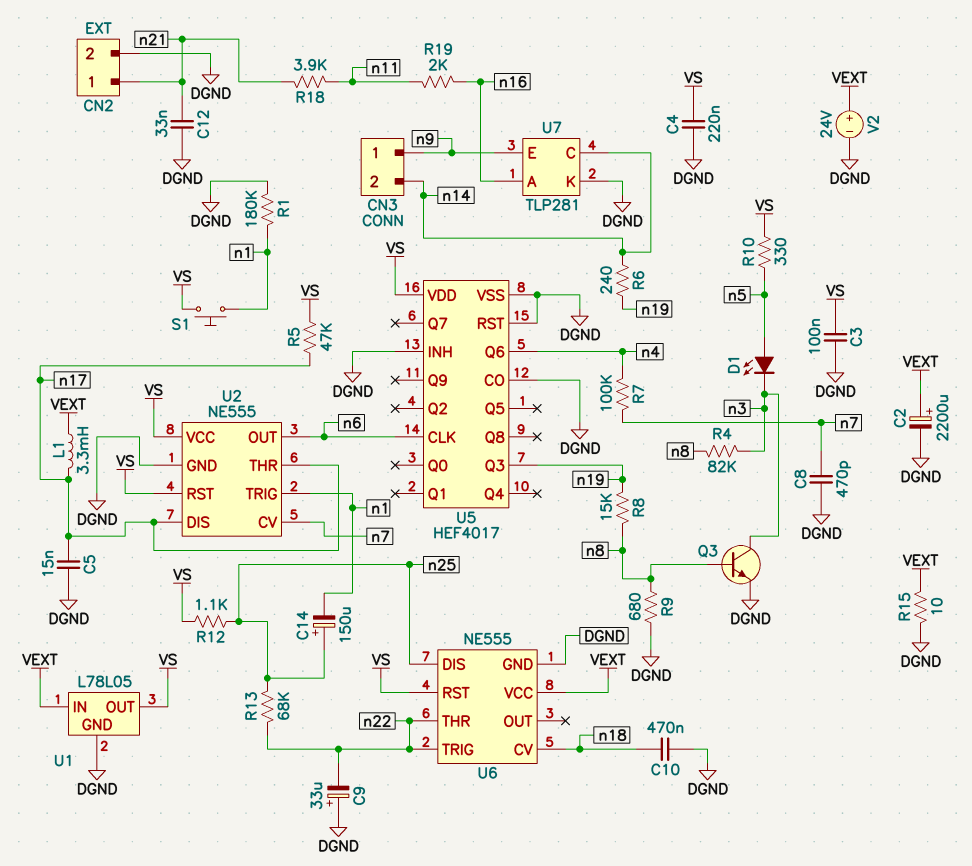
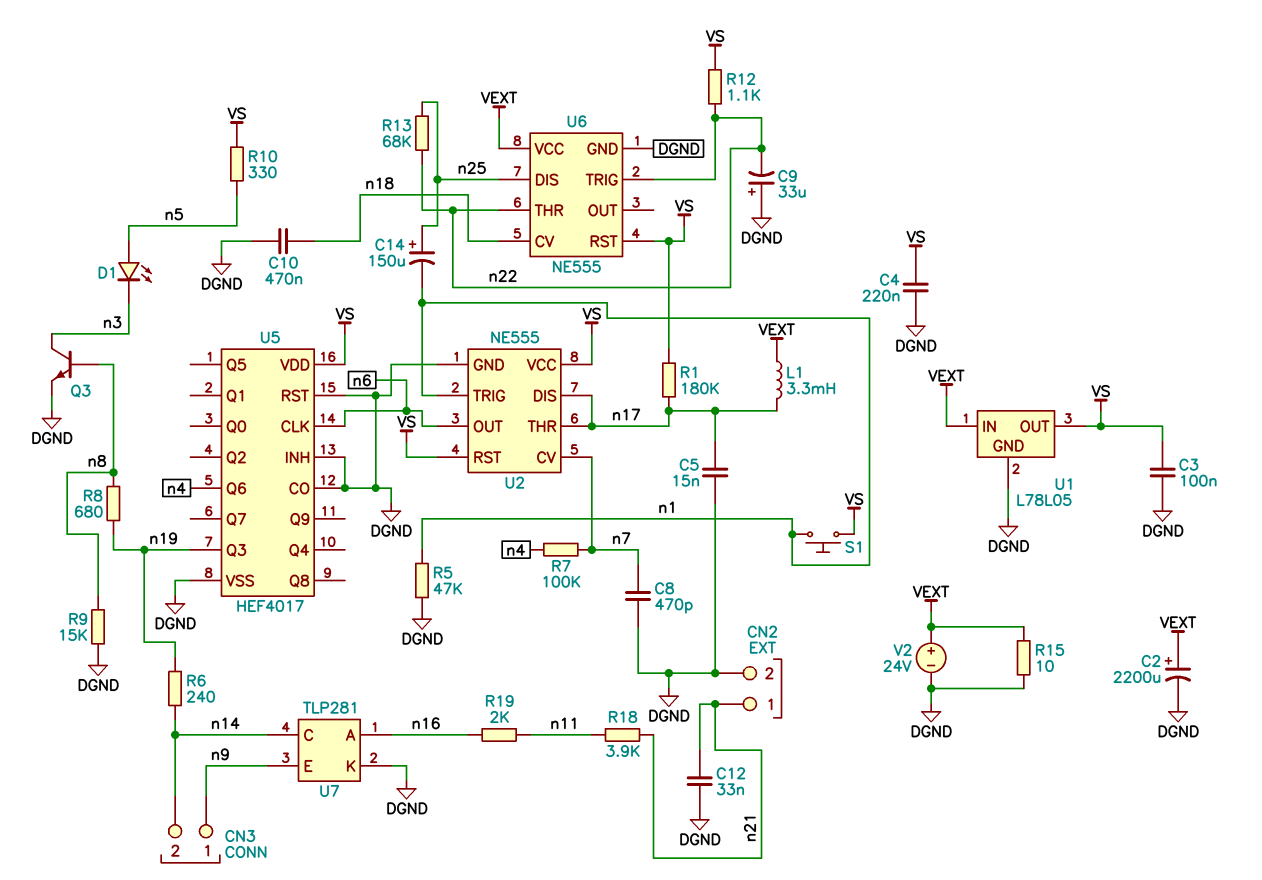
R1: 180k (DGND, n1) -> 180k (VS, n17)
R4: 82k (n3, n8) -> none
R5: 47k (VS, n17) -> 47k (DGND, n1)
R8: 15k (n8, n19) -> 680 (n8, n19)
R9: 680 (DGND, n8) -> 15k (DGND, n8)
R12: 1.1k (VS, n25) -> 1.1k (VS, n22)

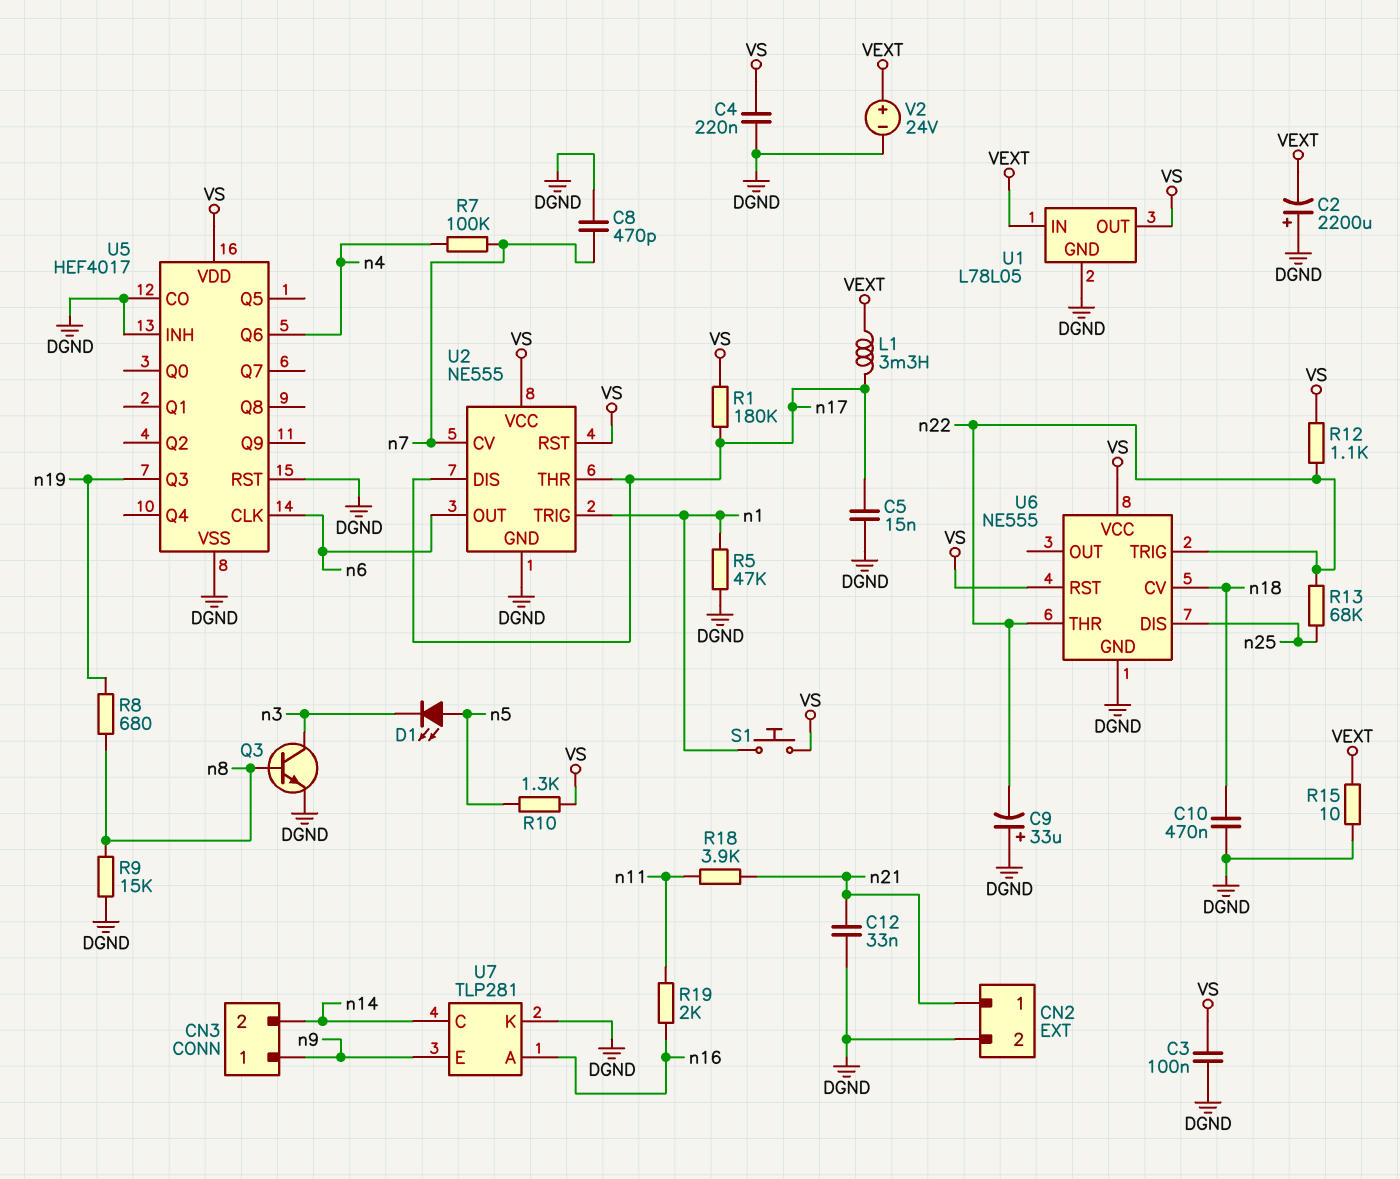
C2: 2200uF (plus VEXT, minus DGND) -> 2200uF (plus DGND, minus VEXT)
C14: 150uF (plus n25, minus n1) -> none
R6: 240 (n14, n19) -> none
R10: 330 (VS, n5) -> 1.3k (VS, n5)
U6 pin VCC: VEXT -> VS

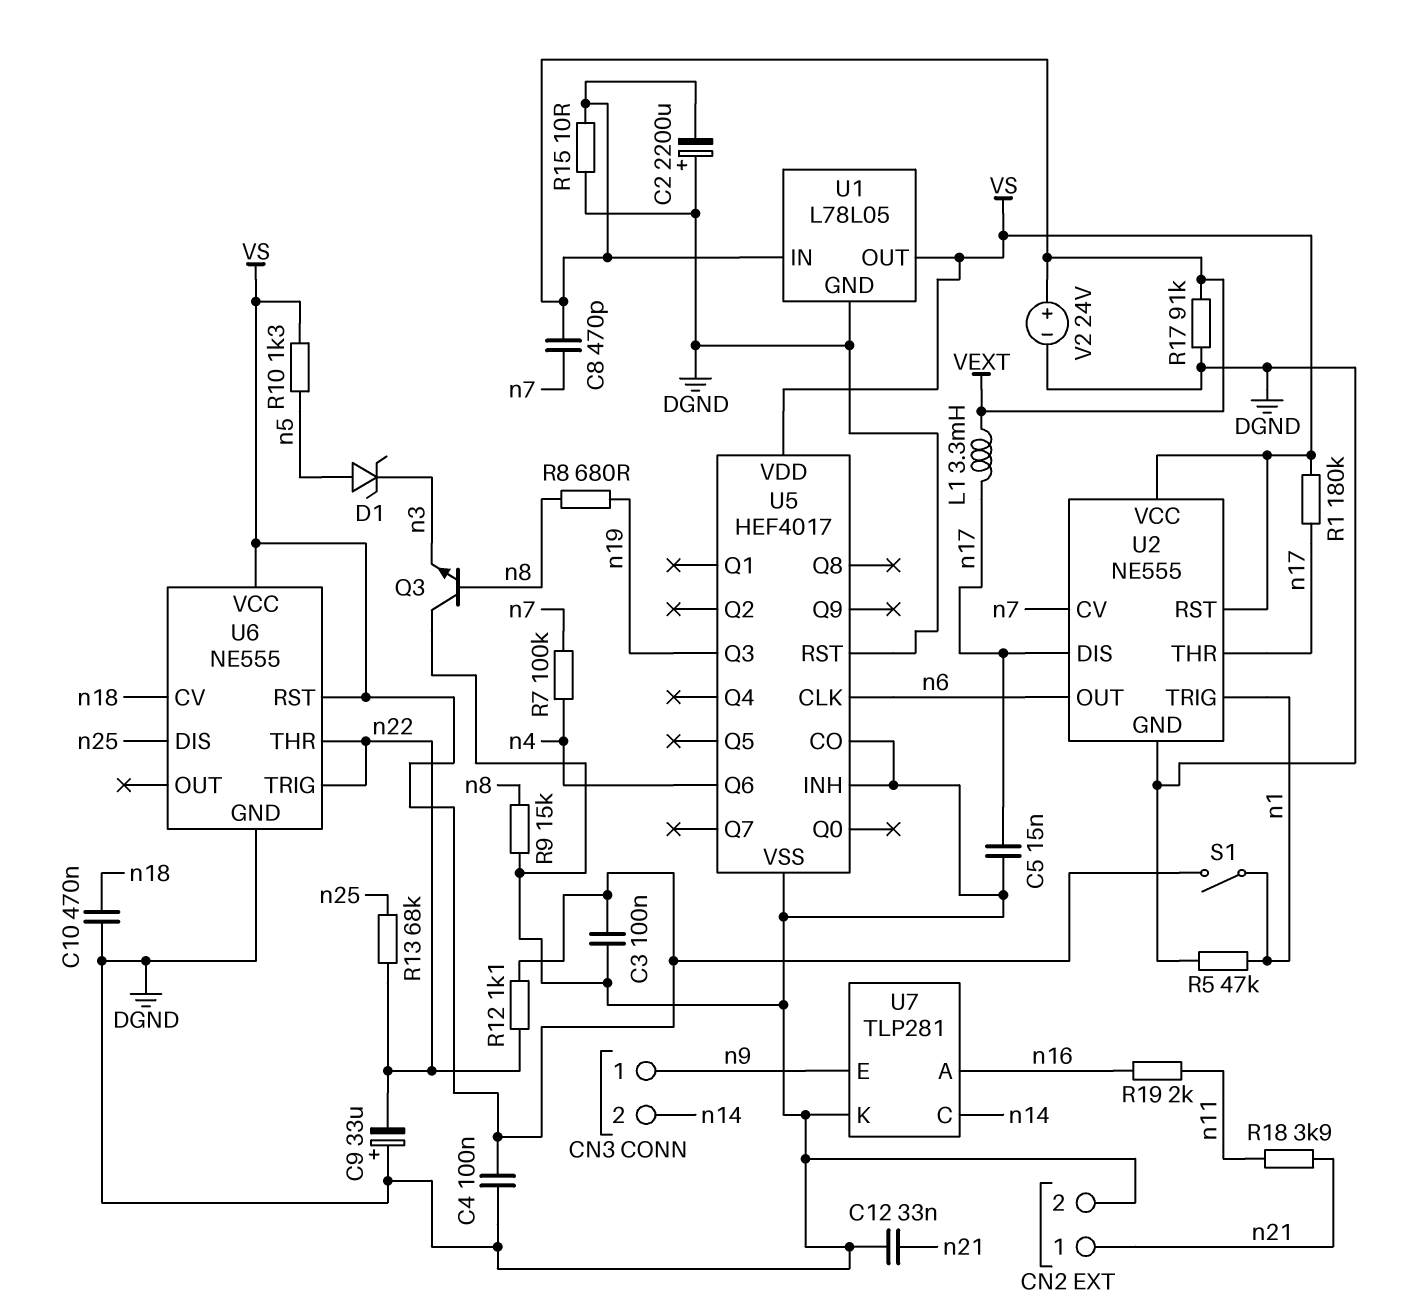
C4: 220nF (DGND, VS) -> 100nF (DGND, VS)
C8: 470pF (DGND, n7) -> 470pF (VEXT, n7)
D1: LED (A n5, K n3) -> zener (A n5, K n3)
Q3: NPN (B n8, C n3, E DGND) -> NPN (B n8, C DGND, E n3)
R17: none -> 91k (DGND, VEXT)
S1: button (VS, n1) -> switch (VS, n1)

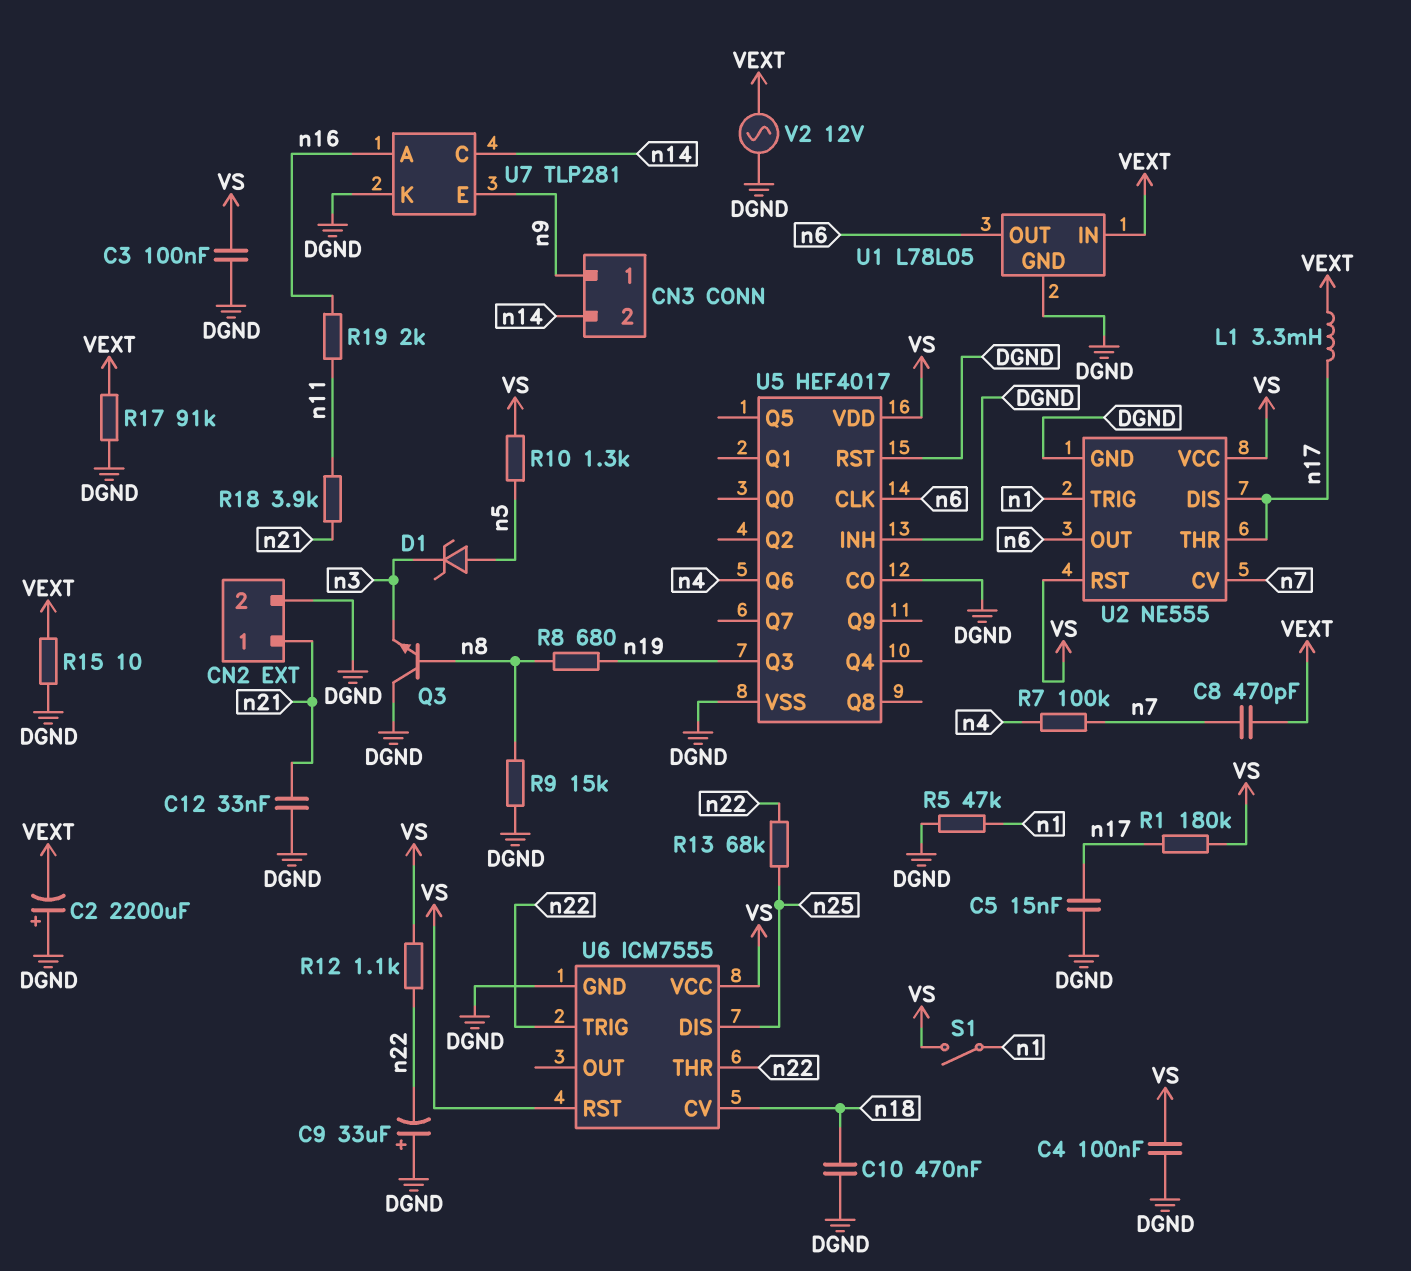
U1 pin OUT: VS -> n6
U6: NE555 -> ICM7555
V2: 24V (plus VEXT, minus DGND) -> AC 12V (DGND, VEXT)

